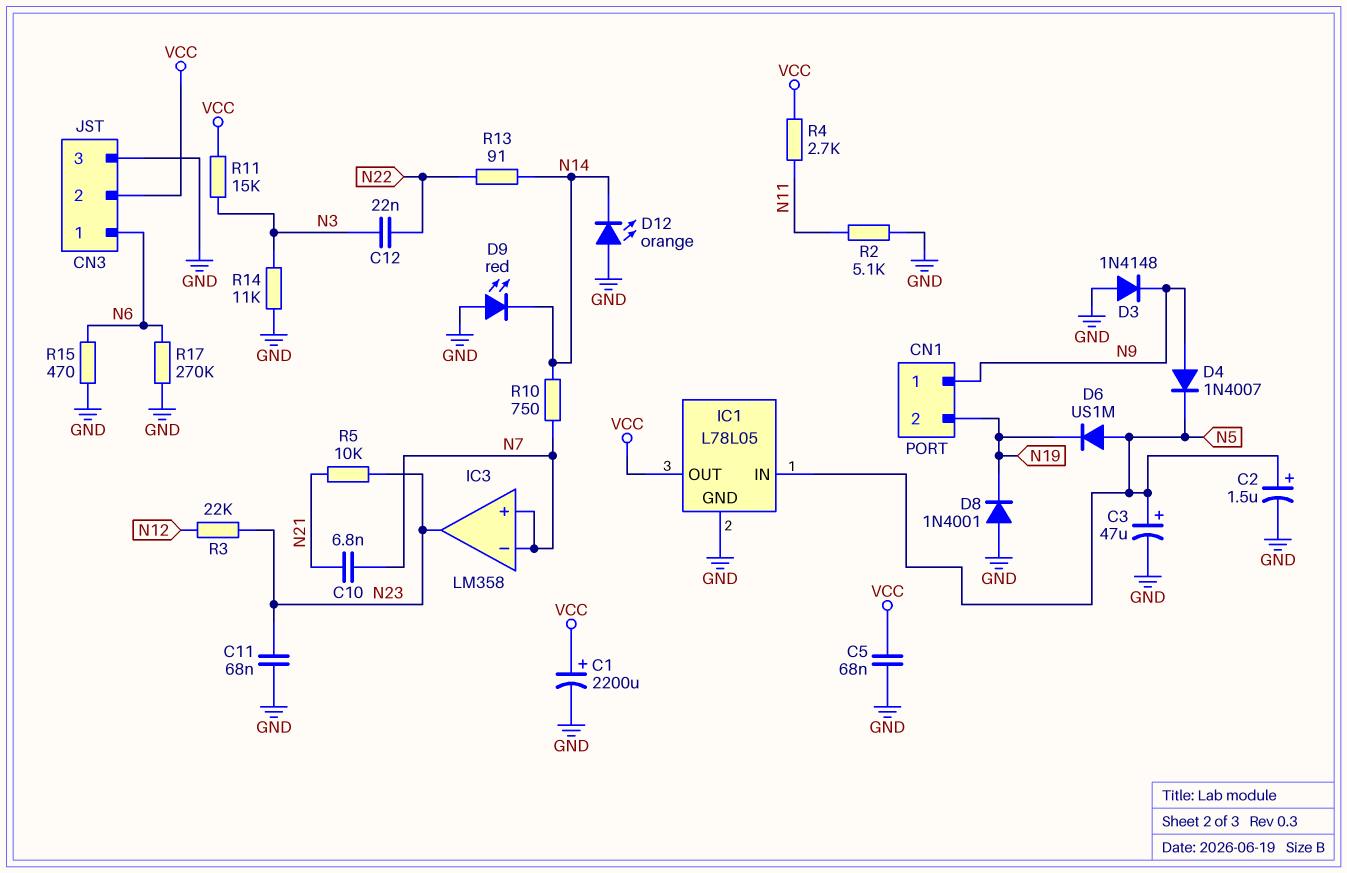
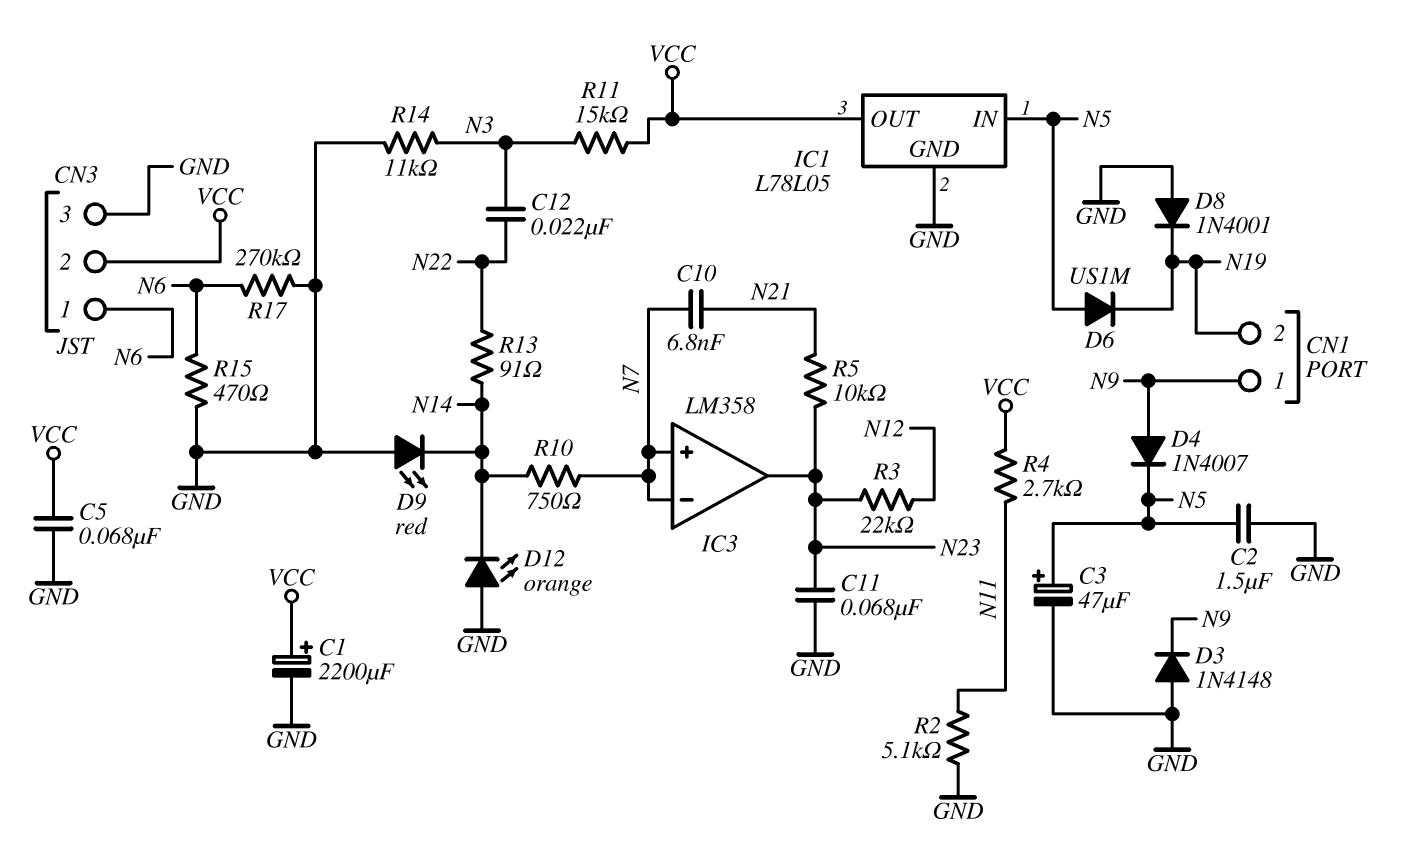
C2: 1.5uF (plus N5, minus GND) -> 1.5uF (GND, N5)

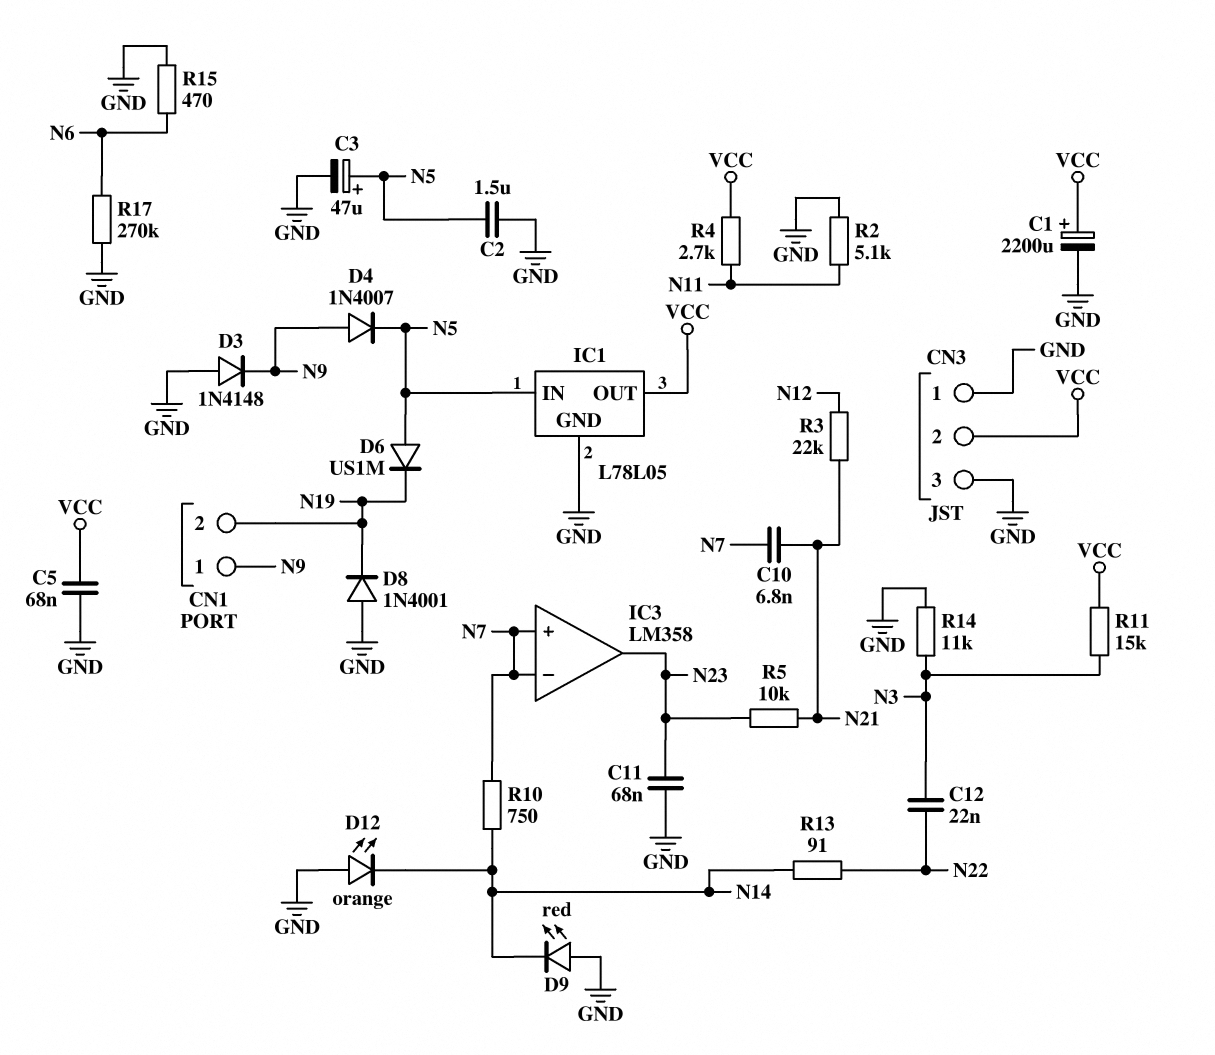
CN3 pin 1: N6 -> GND
R3: 22k (N12, N23) -> 22k (N12, N21)

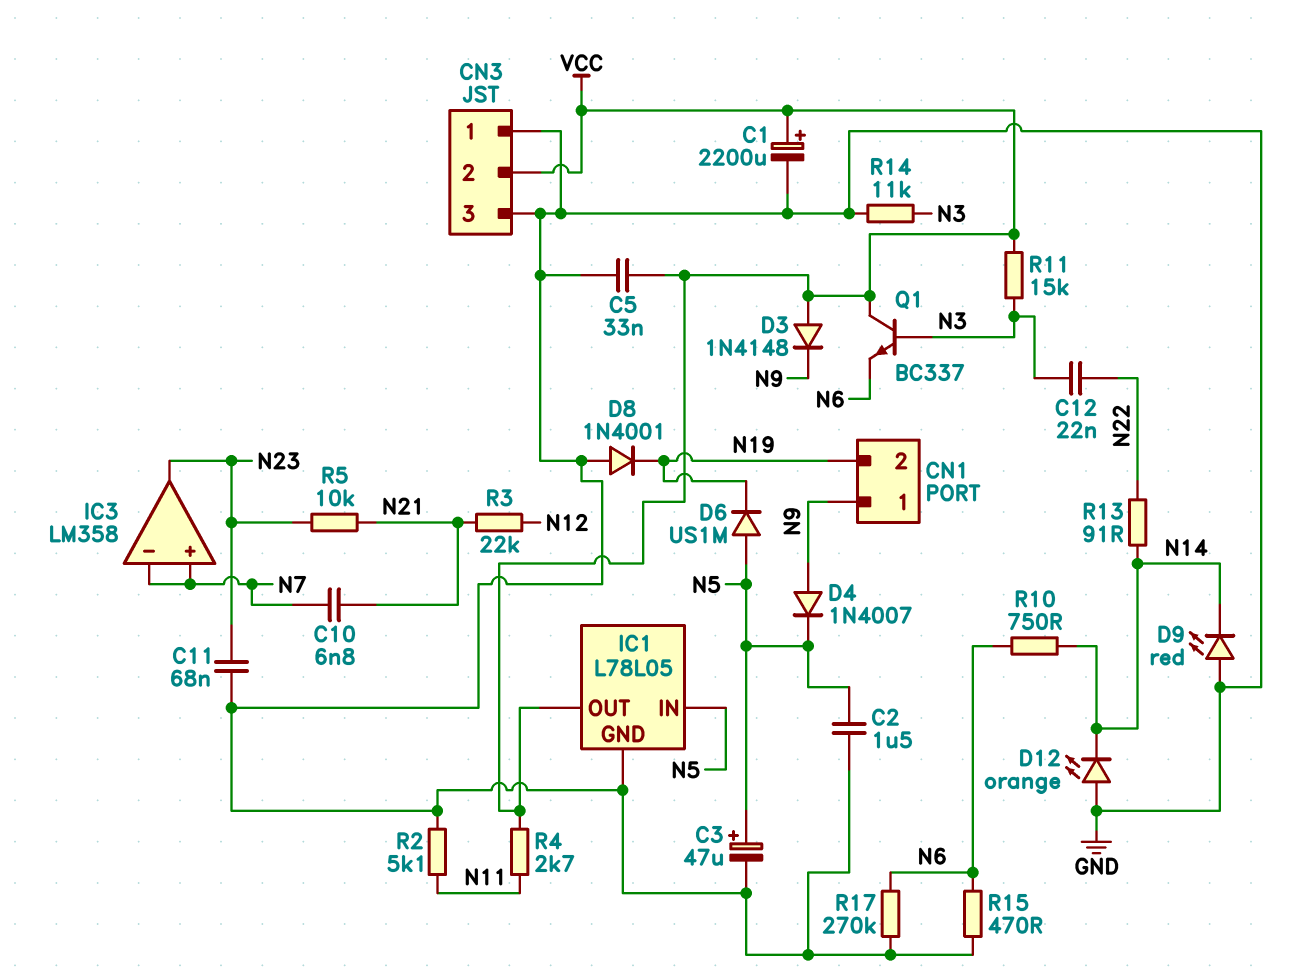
C5: 68nF (GND, VCC) -> 33nF (GND, VCC)
D3: diode 1N4148 (A GND, K N9) -> diode 1N4148 (A VCC, K N9)
Q1: none -> NPN BC337 (B N3, C VCC, E N6)
R10: 750 (N7, N14) -> 750 (N6, N14)

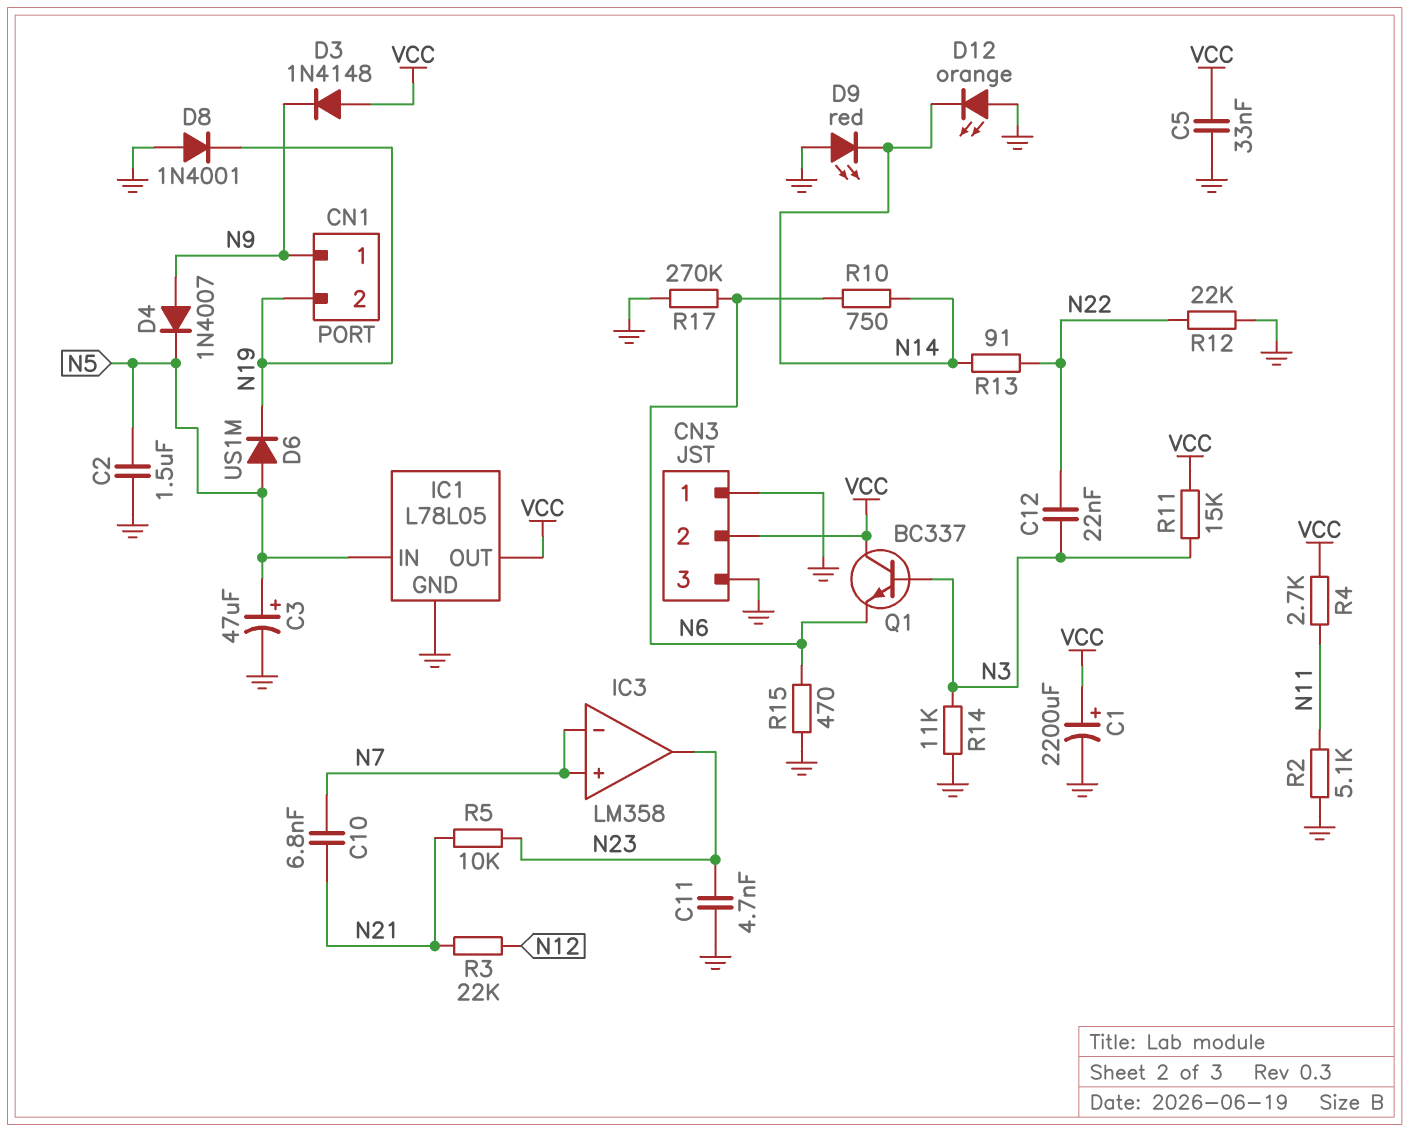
C11: 68nF (GND, N23) -> 4.7nF (GND, N23)
R12: none -> 22k (GND, N22)

